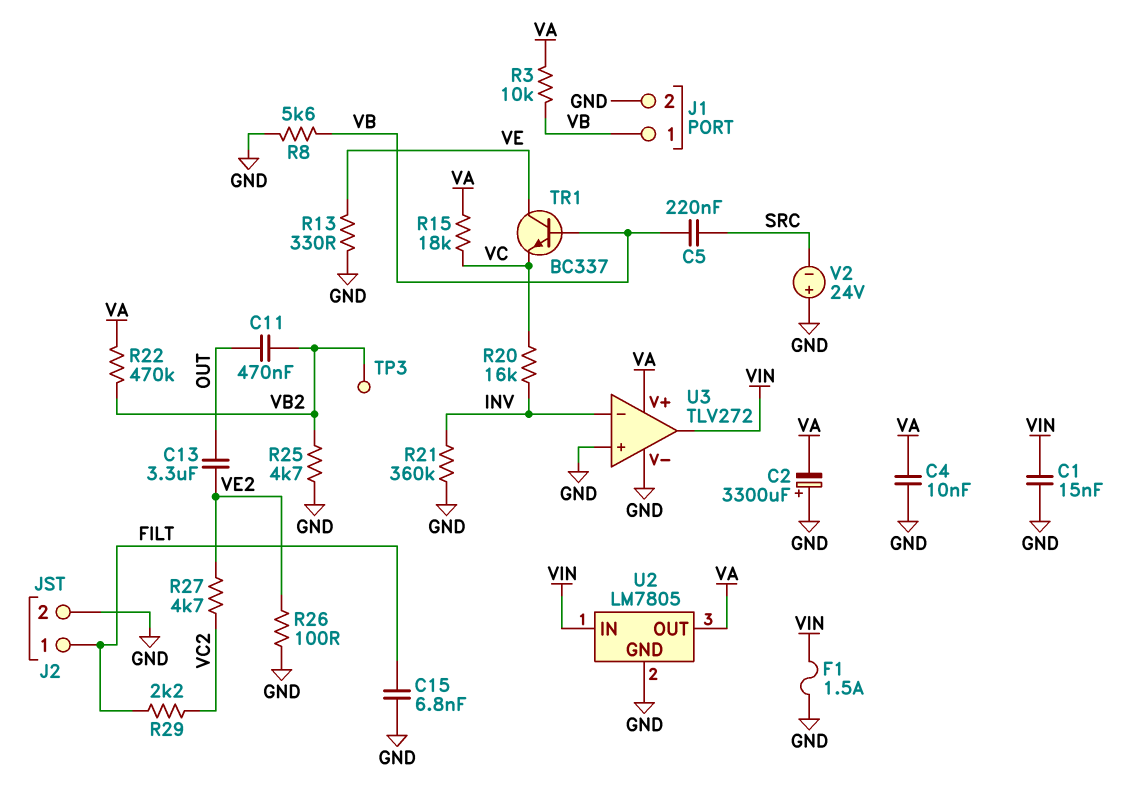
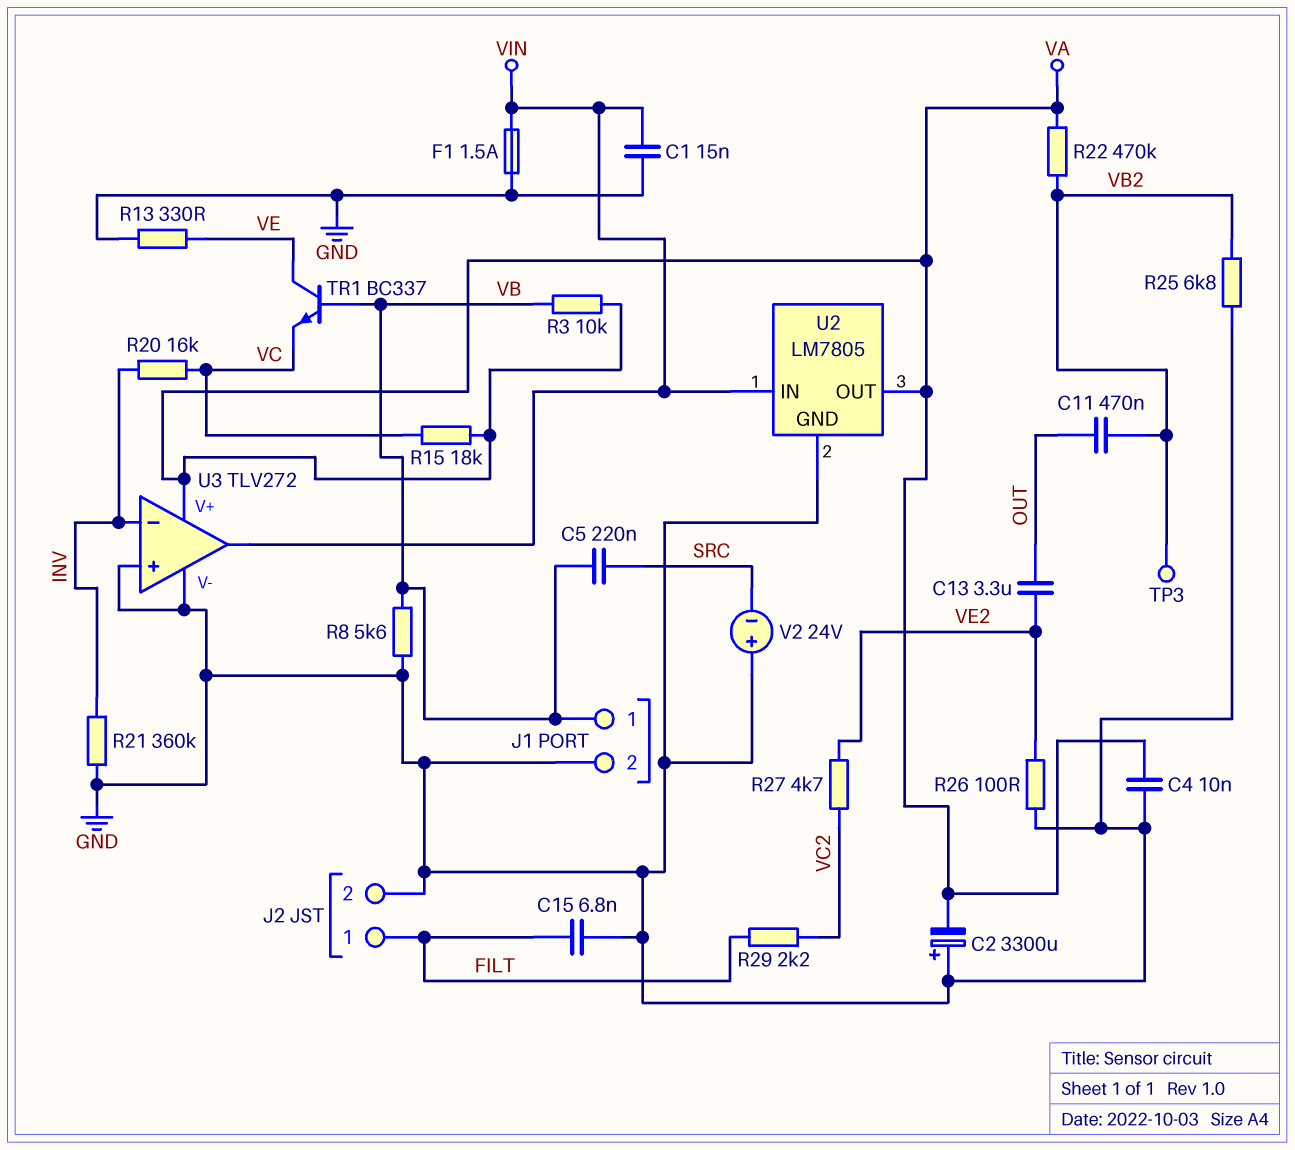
R25: 4.7k (GND, VB2) -> 6.8k (GND, VB2)

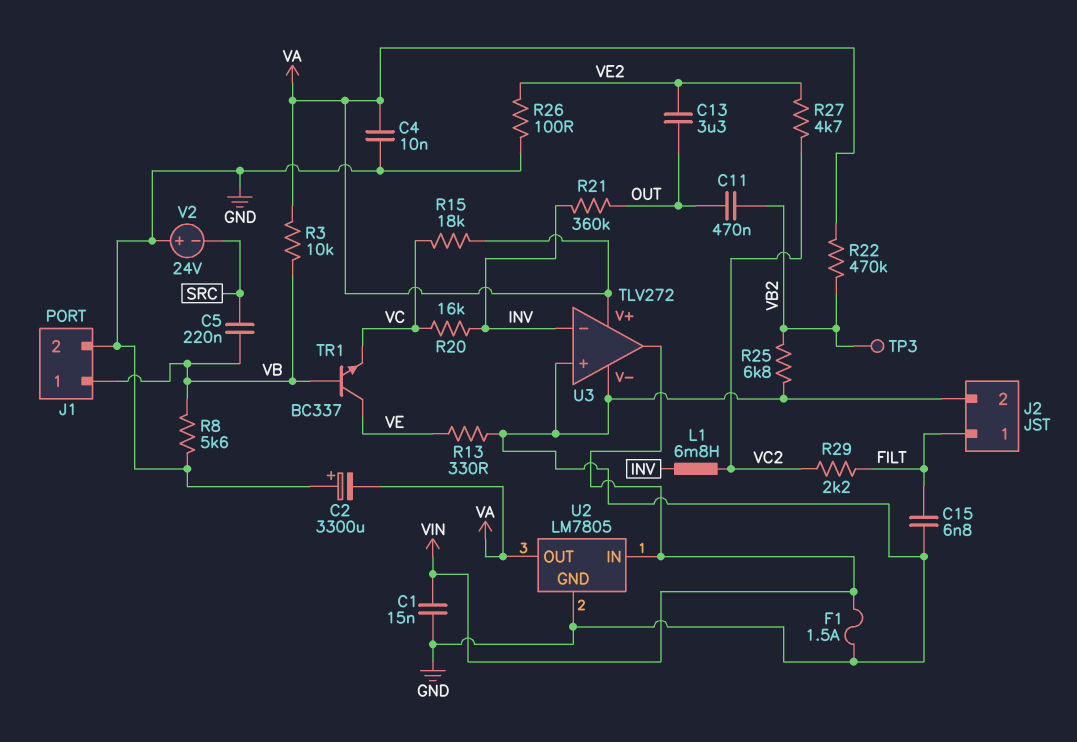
L1: none -> 6.8mH (INV, VC2)
R21: 360k (GND, INV) -> 360k (INV, OUT)

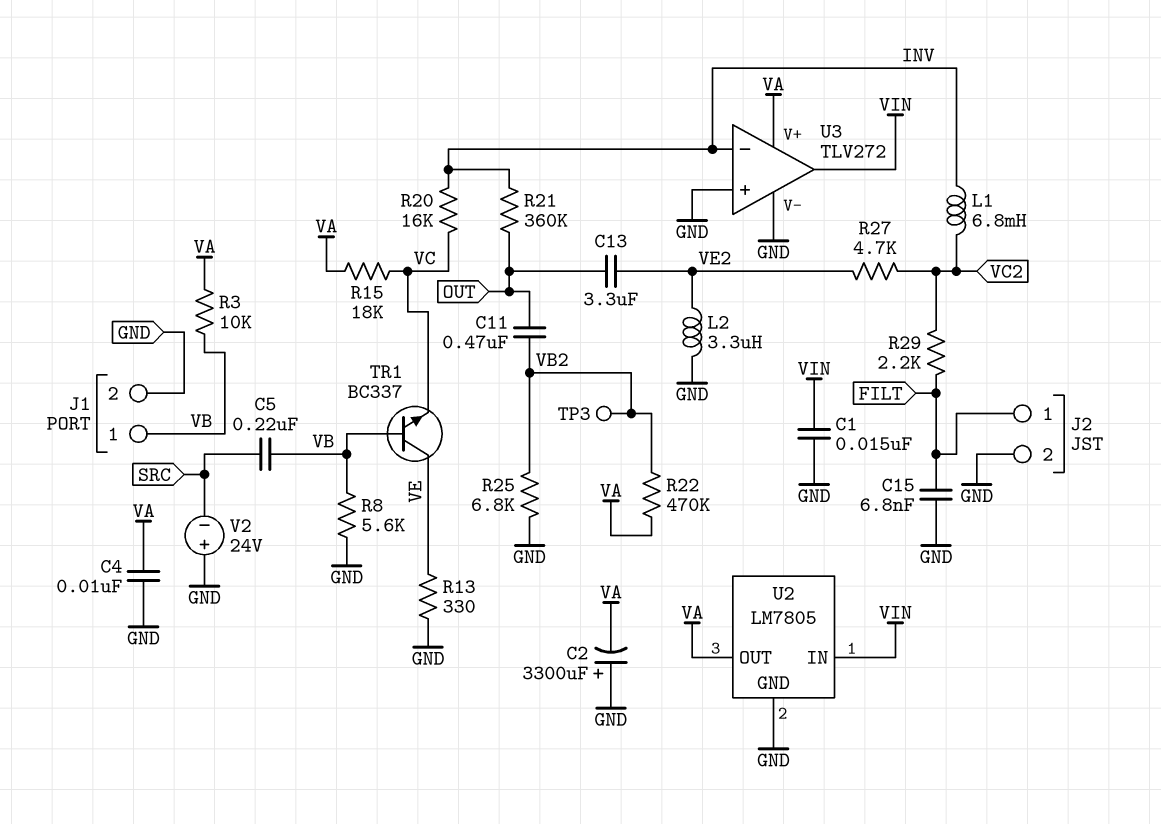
F1: 1.5A (GND, VIN) -> none
L2: none -> 3.3uH (GND, VE2)
R26: 100 (GND, VE2) -> none

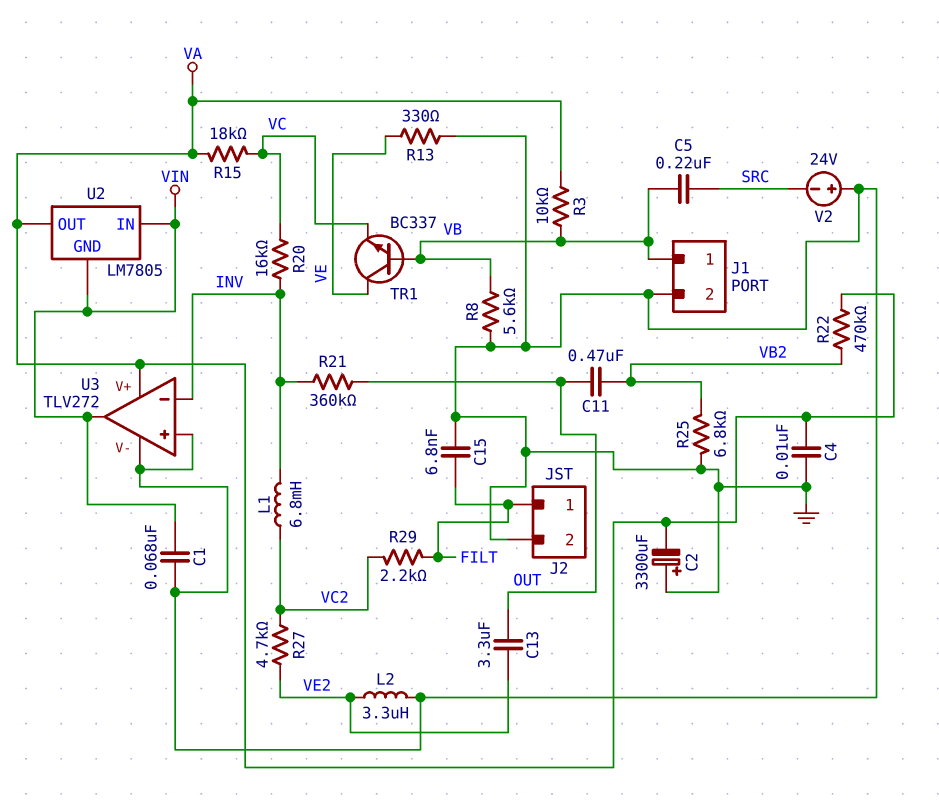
C1: 15nF (GND, VIN) -> 68nF (GND, VIN)
TP3: test point (VB2) -> none
U2 pin GND: GND -> VIN

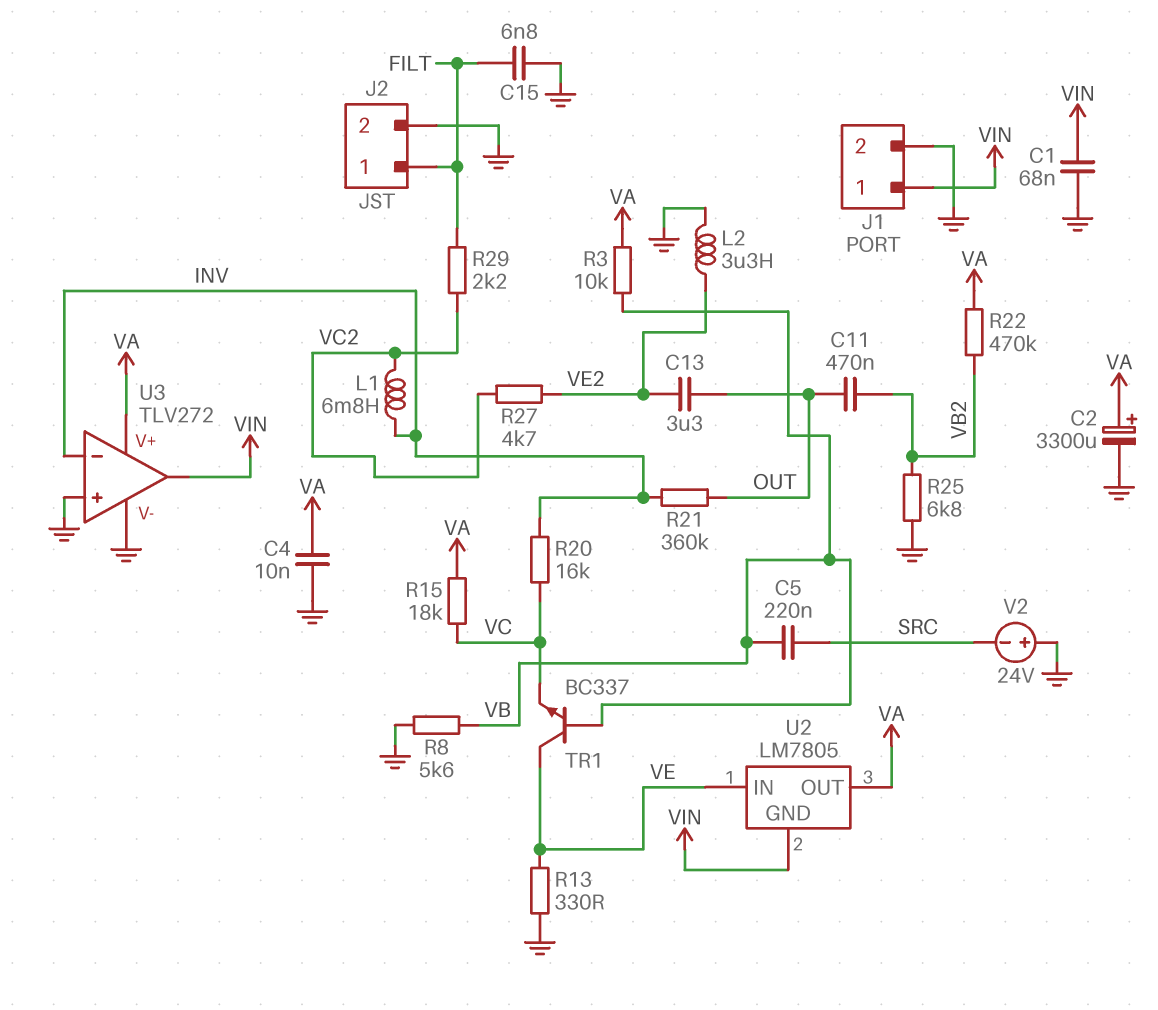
C2: 3300uF (plus GND, minus VA) -> 3300uF (plus VA, minus GND)
J1 pin 1: VB -> VIN
U2 pin IN: VIN -> VE

